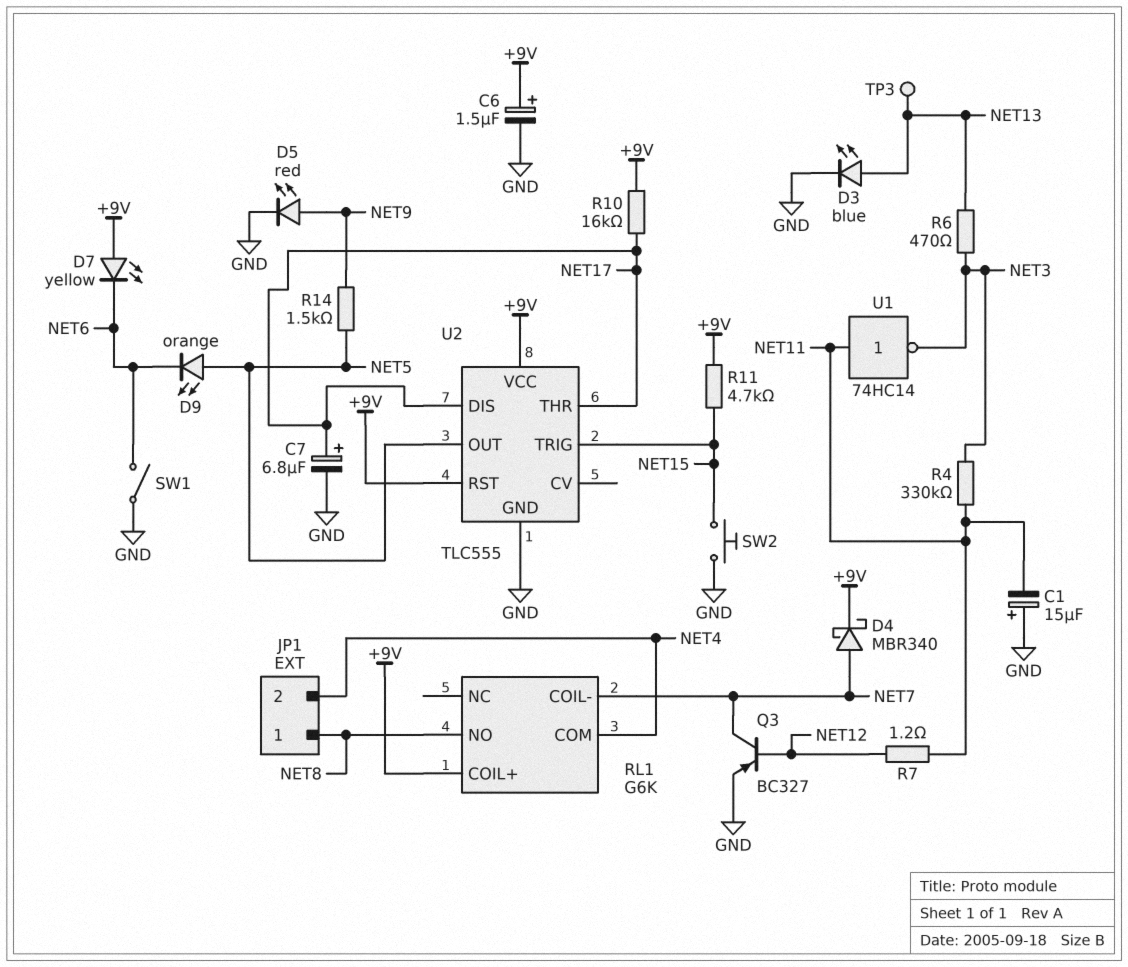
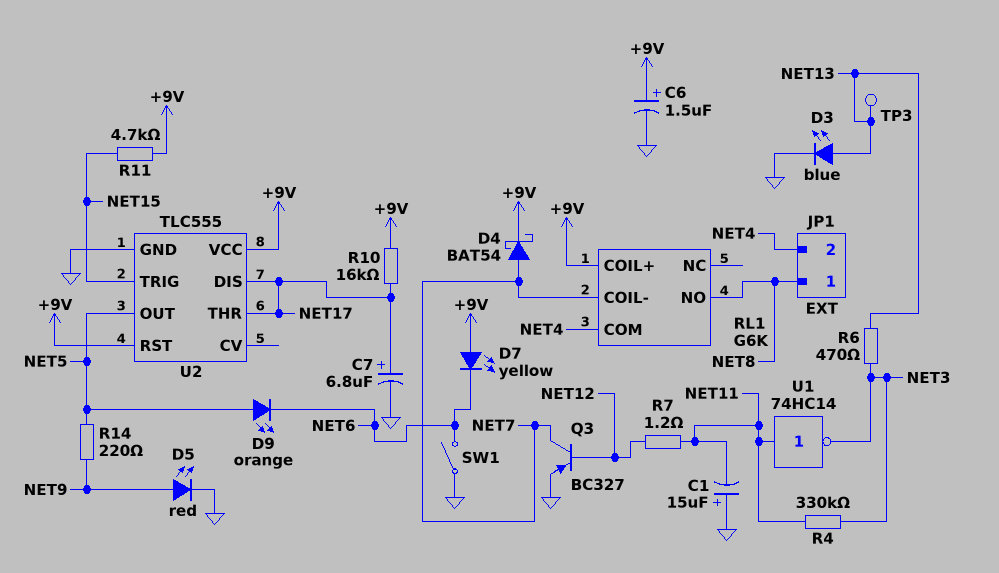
D4: schottky MBR340 (A NET7, K +9V) -> schottky BAT54 (A NET7, K +9V)
R14: 1.5k (NET5, NET9) -> 220 (NET5, NET9)
SW2: button (GND, NET15) -> none

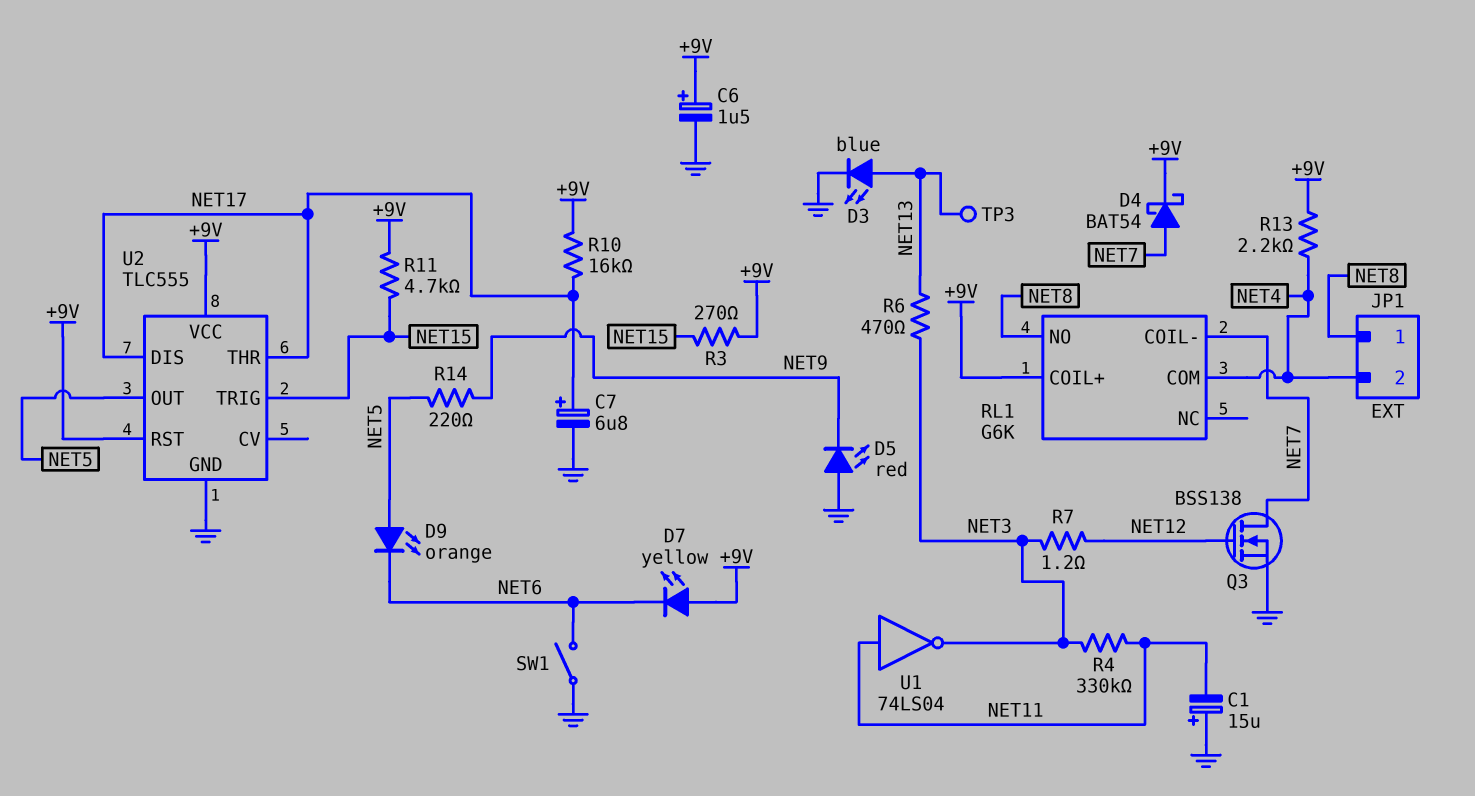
D5: LED red (A NET9, K GND) -> LED red (A GND, K NET9)
Q3: PNP BC327 (B NET12, C NET7, E GND) -> NMOS BSS138 (G NET12, D NET7, S GND)
R3: none -> 270 (+9V, NET15)
R7: 1.2 (NET11, NET12) -> 1.2 (NET3, NET12)
R13: none -> 2.2k (+9V, NET4)
U1: NOT 74HC14 (in NET11, out NET3) -> NOT 74LS04 (in NET11, out NET3)

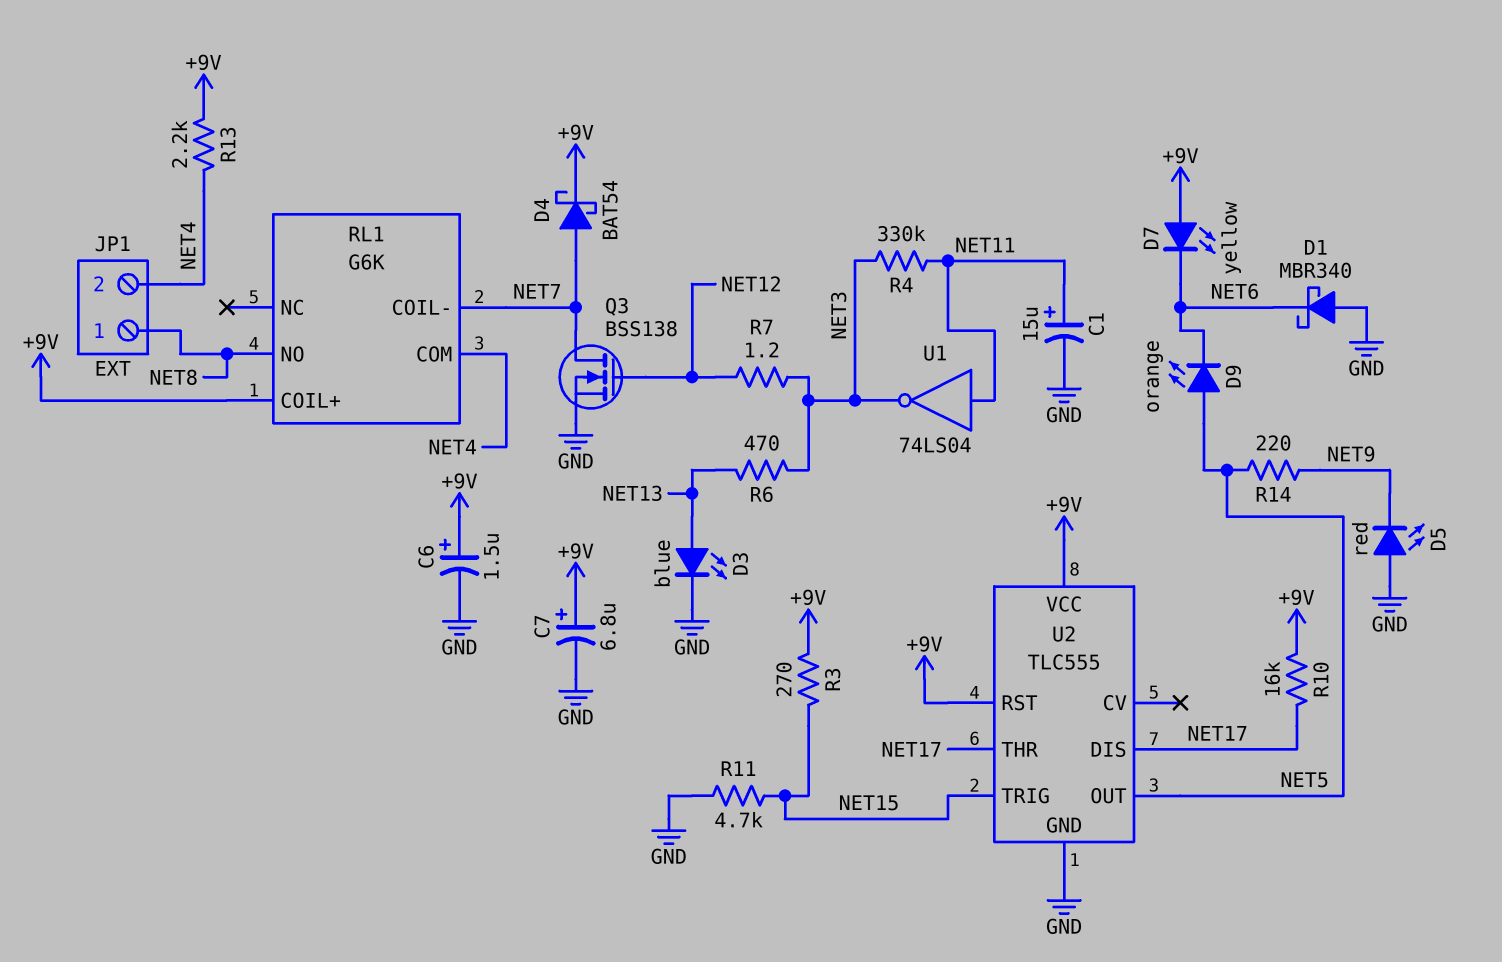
C1: 15uF (plus GND, minus NET11) -> 15uF (plus NET11, minus GND)
C7: 6.8uF (plus NET17, minus GND) -> 6.8uF (plus +9V, minus GND)
D1: none -> schottky MBR340 (A GND, K NET6)
R11: 4.7k (+9V, NET15) -> 4.7k (GND, NET15)
SW1: switch (GND, NET6) -> none
TP3: test point (NET13) -> none

